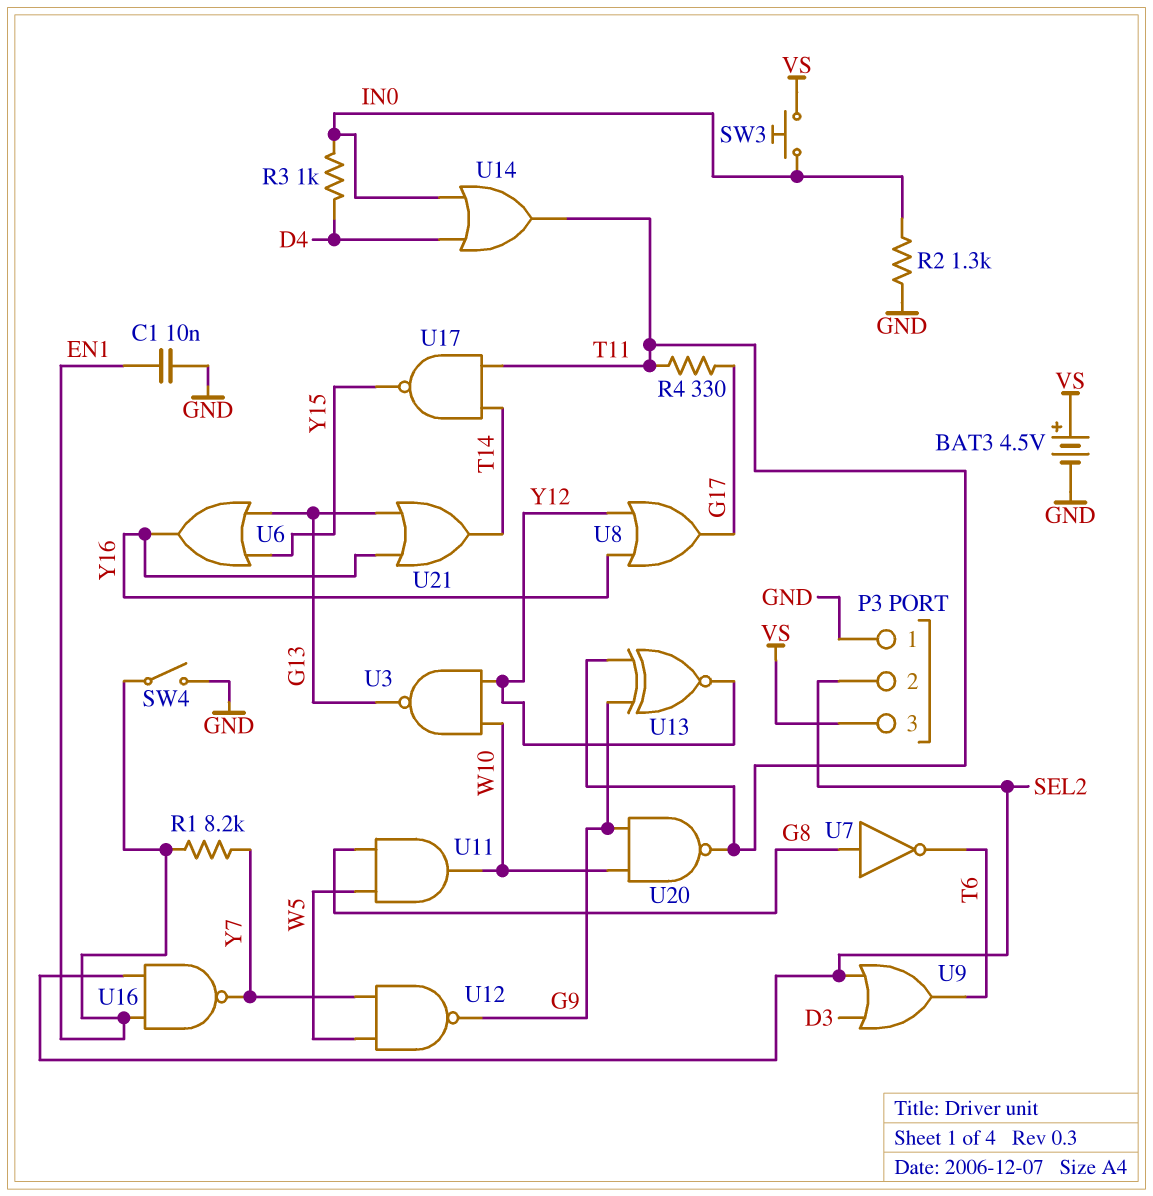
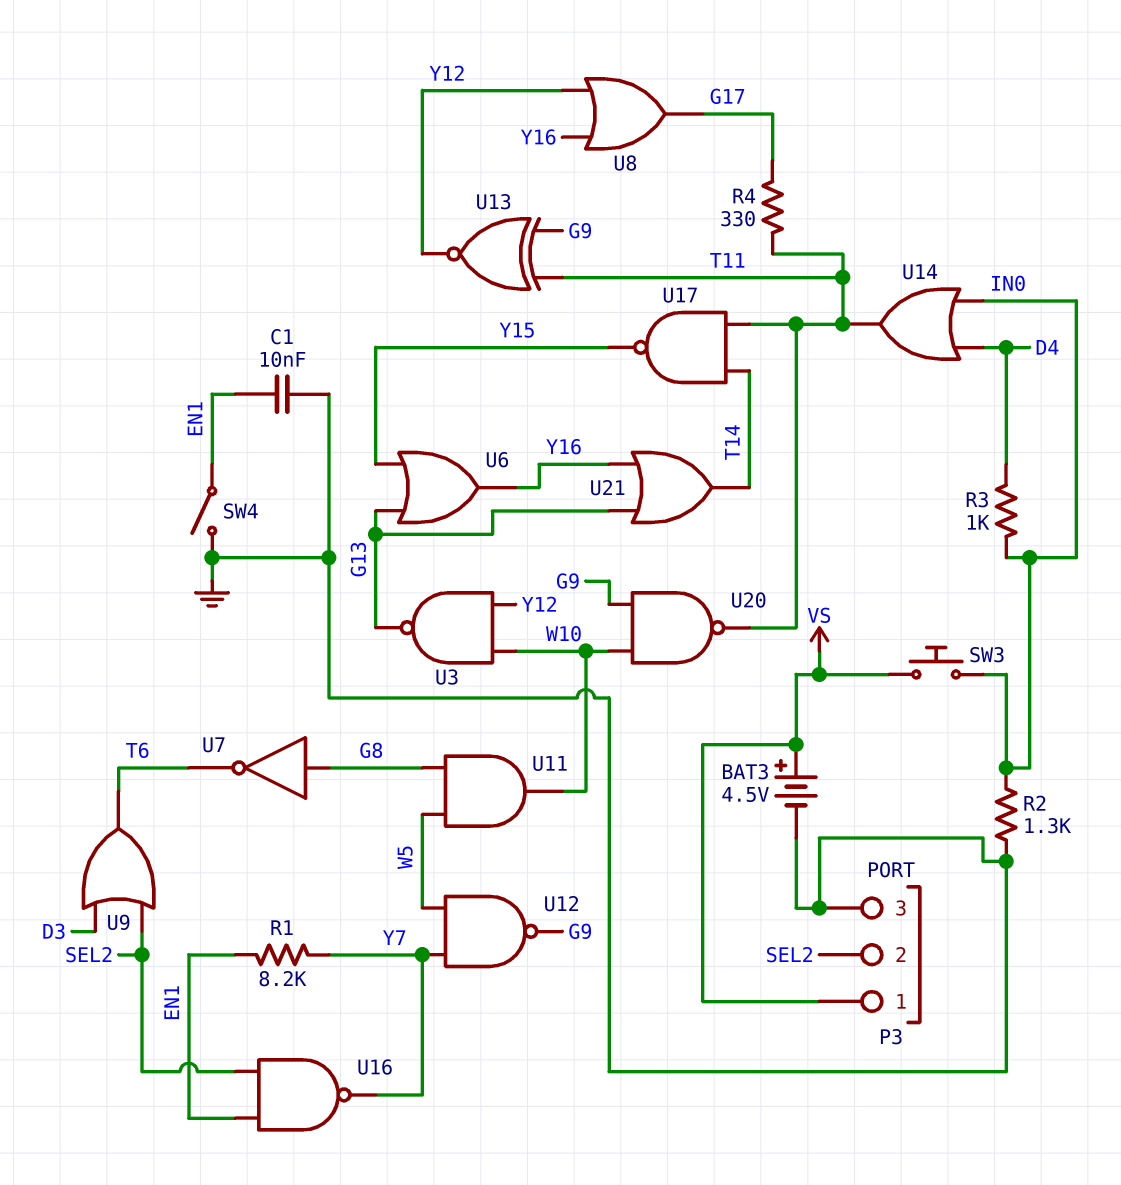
P3 pin 1: GND -> VS
P3 pin 3: VS -> GND

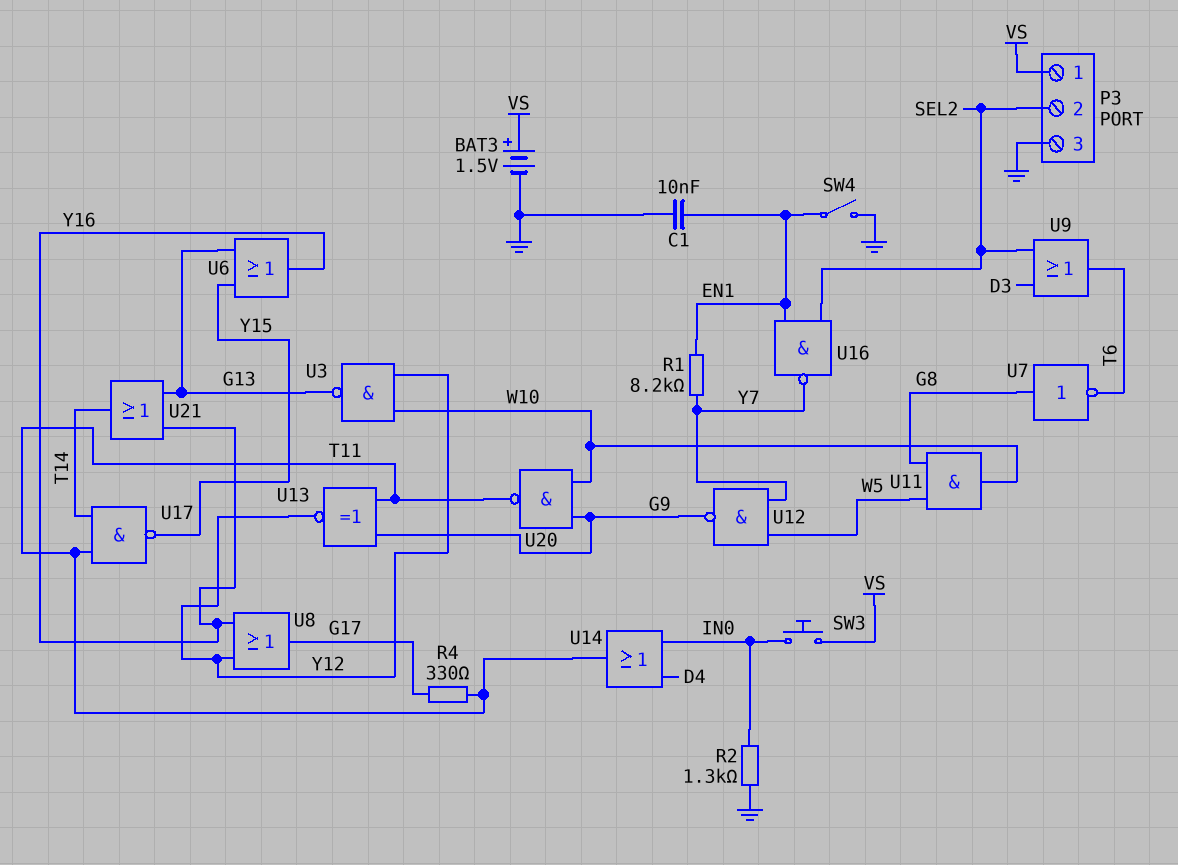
BAT3: 4.5V (plus VS, minus GND) -> 1.5V (plus VS, minus GND)
R3: 1k (D4, IN0) -> none

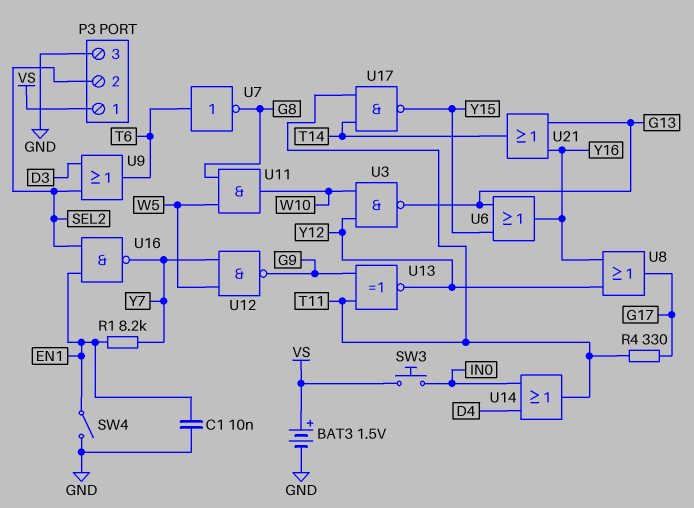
R2: 1.3k (GND, IN0) -> none
U7: NOT (in G8, out T6) -> NOT (in T6, out G8)
U20: NAND (in G9, in W10, out T11) -> none

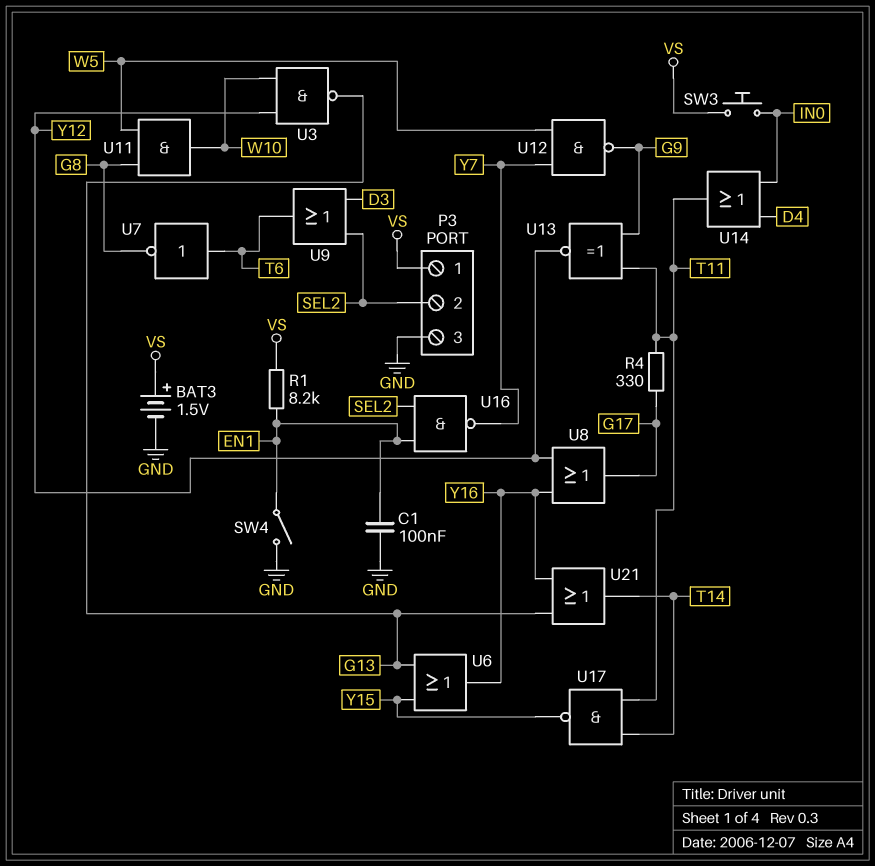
C1: 10nF (EN1, GND) -> 100nF (EN1, GND)
R1: 8.2k (EN1, Y7) -> 8.2k (EN1, VS)

